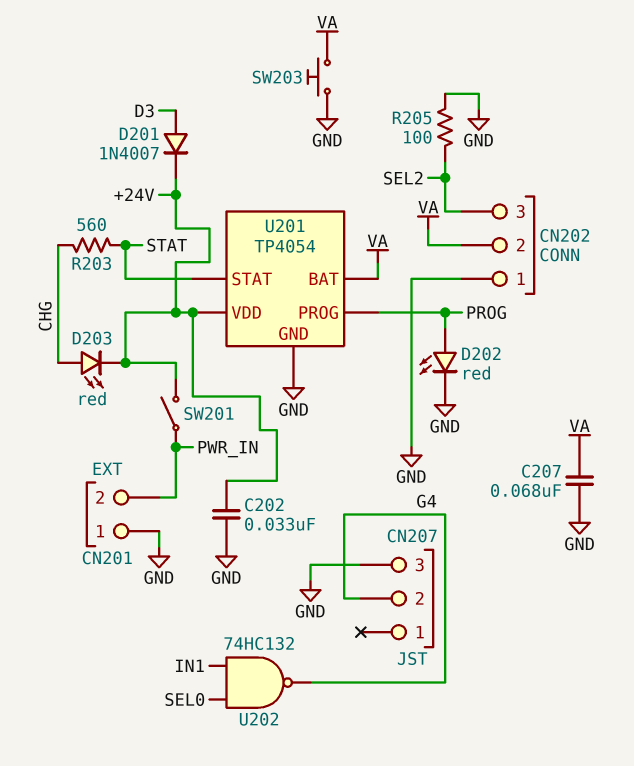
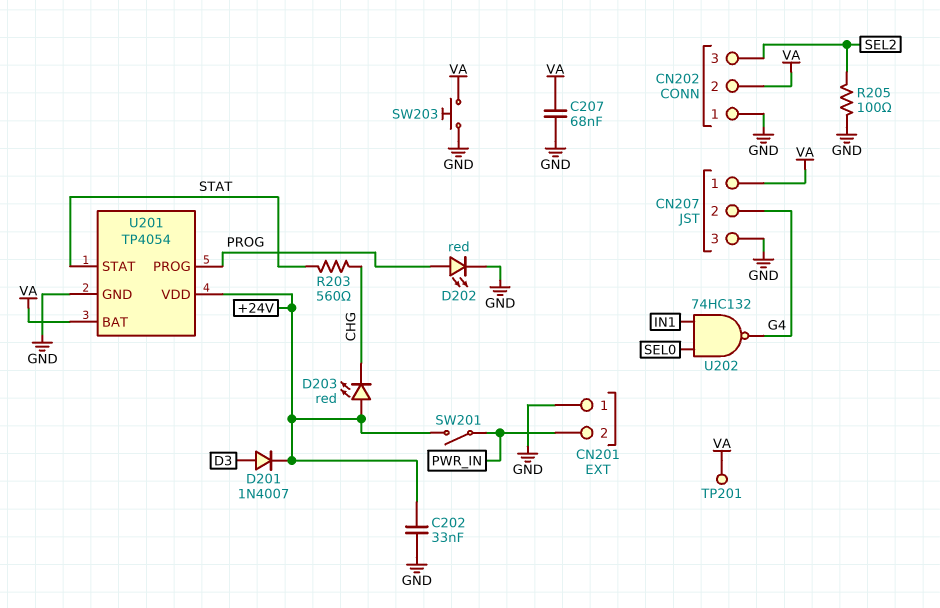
CN207 pin 1: none -> VA
D203: LED red (A CHG, K +24V) -> LED red (A +24V, K CHG)
TP201: none -> test point (VA)

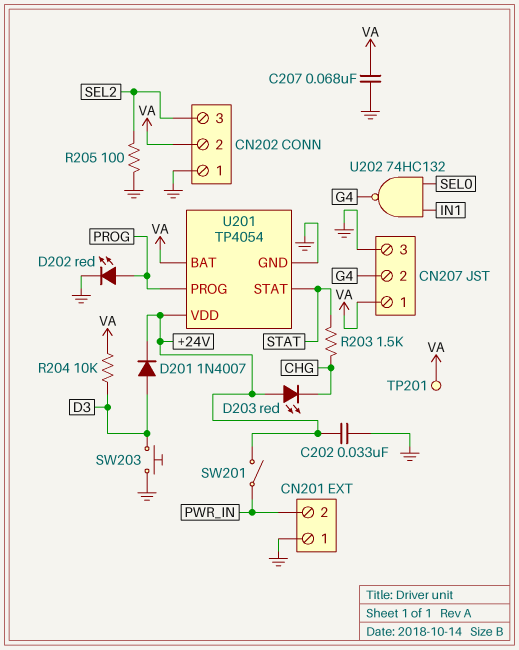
R203: 560 (CHG, STAT) -> 1.5k (CHG, STAT)
R204: none -> 10k (D3, VA)
SW203: button (GND, VA) -> button (D3, GND)

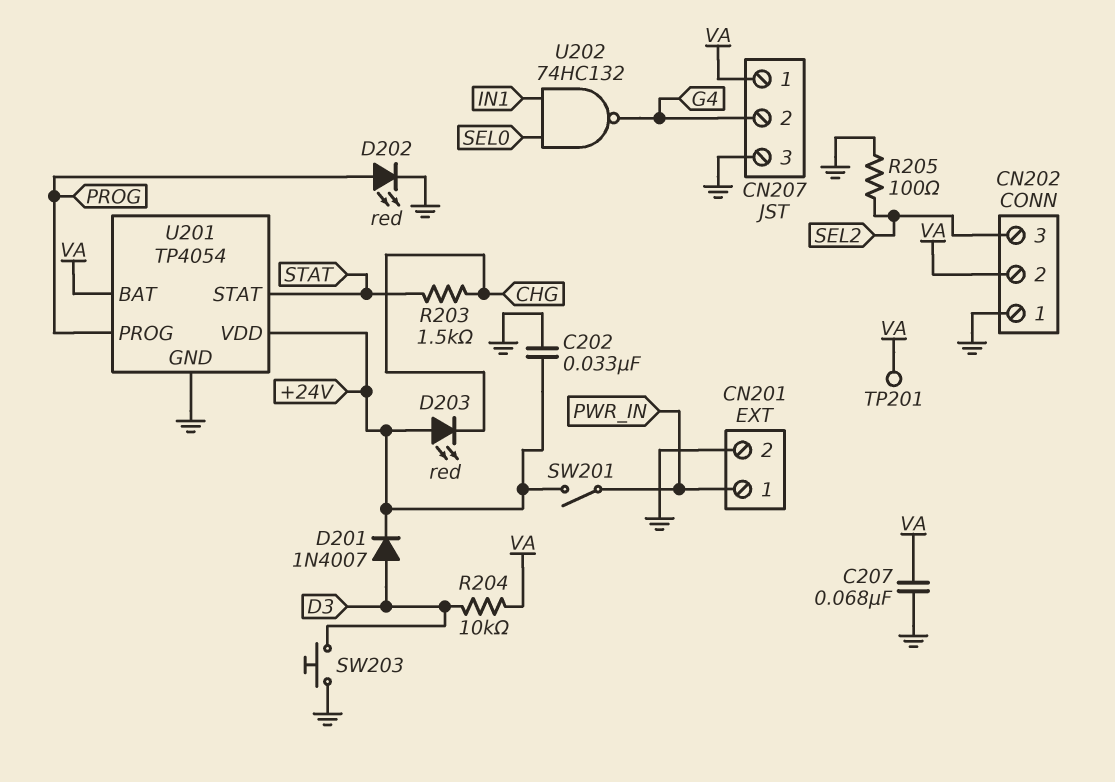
CN201 pin 1: GND -> PWR_IN
CN201 pin 2: PWR_IN -> GND

